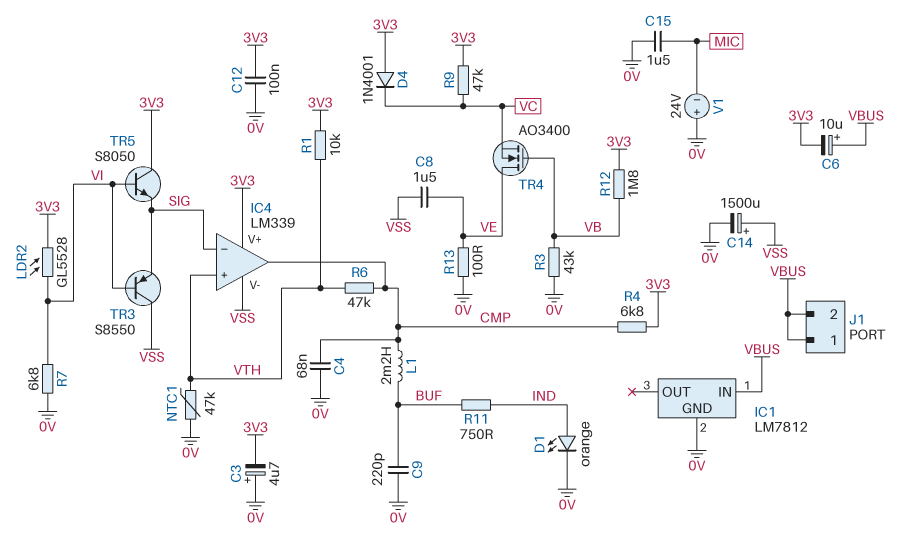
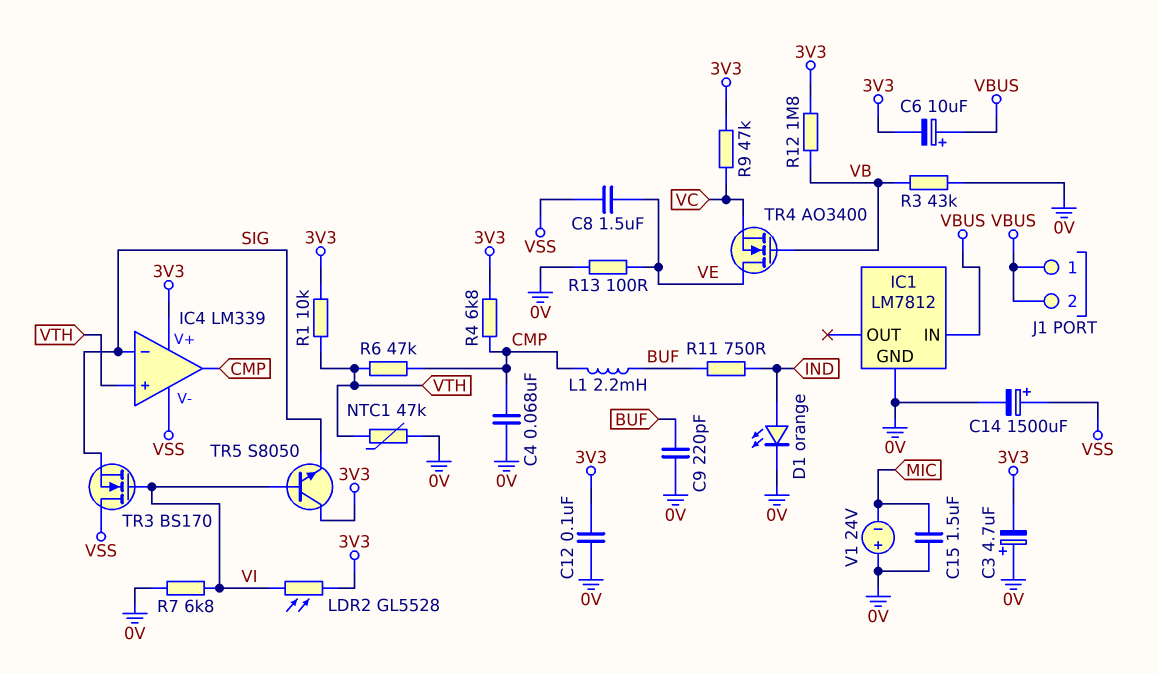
D4: diode 1N4001 (A 3V3, K VC) -> none
TR3: PNP S8550 (B VI, C VSS, E SIG) -> NMOS BS170 (G VI, D VSS, S SIG)

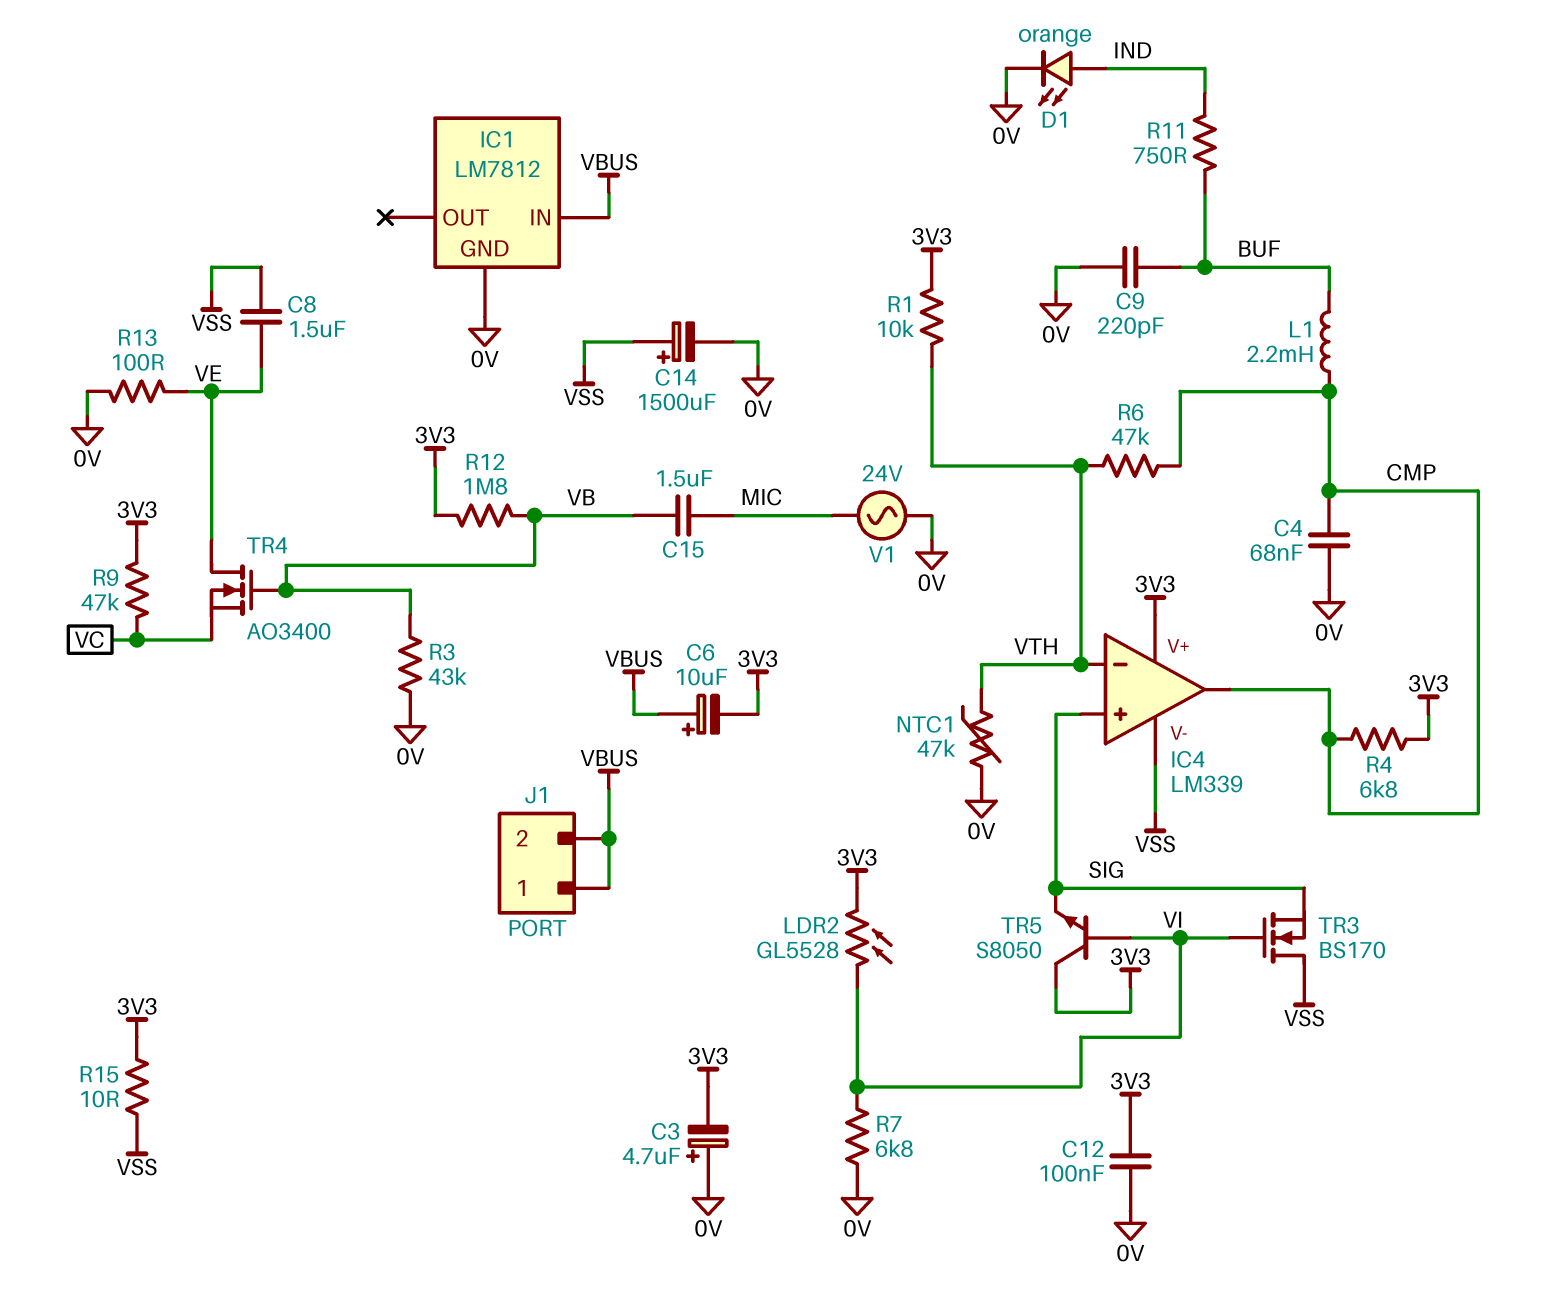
C15: 1.5uF (0V, MIC) -> 1.5uF (MIC, VB)
IC4 pin in+: VTH -> SIG
IC4 pin in-: SIG -> VTH
R15: none -> 10 (3V3, VSS)
V1: 24V (plus 0V, minus MIC) -> AC 24V (0V, MIC)

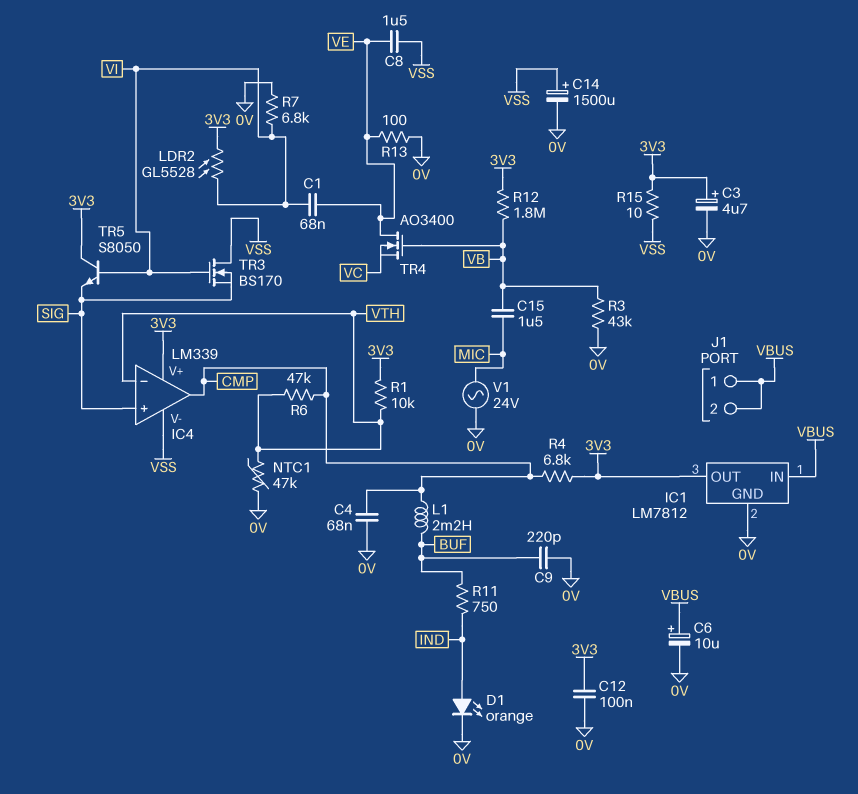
C1: none -> 68nF (VE, VI)
C3: 4.7uF (plus 0V, minus 3V3) -> 4.7uF (plus 3V3, minus 0V)
C6: 10uF (plus VBUS, minus 3V3) -> 10uF (plus VBUS, minus 0V)
IC1 pin OUT: none -> 3V3
R9: 47k (3V3, VC) -> none

